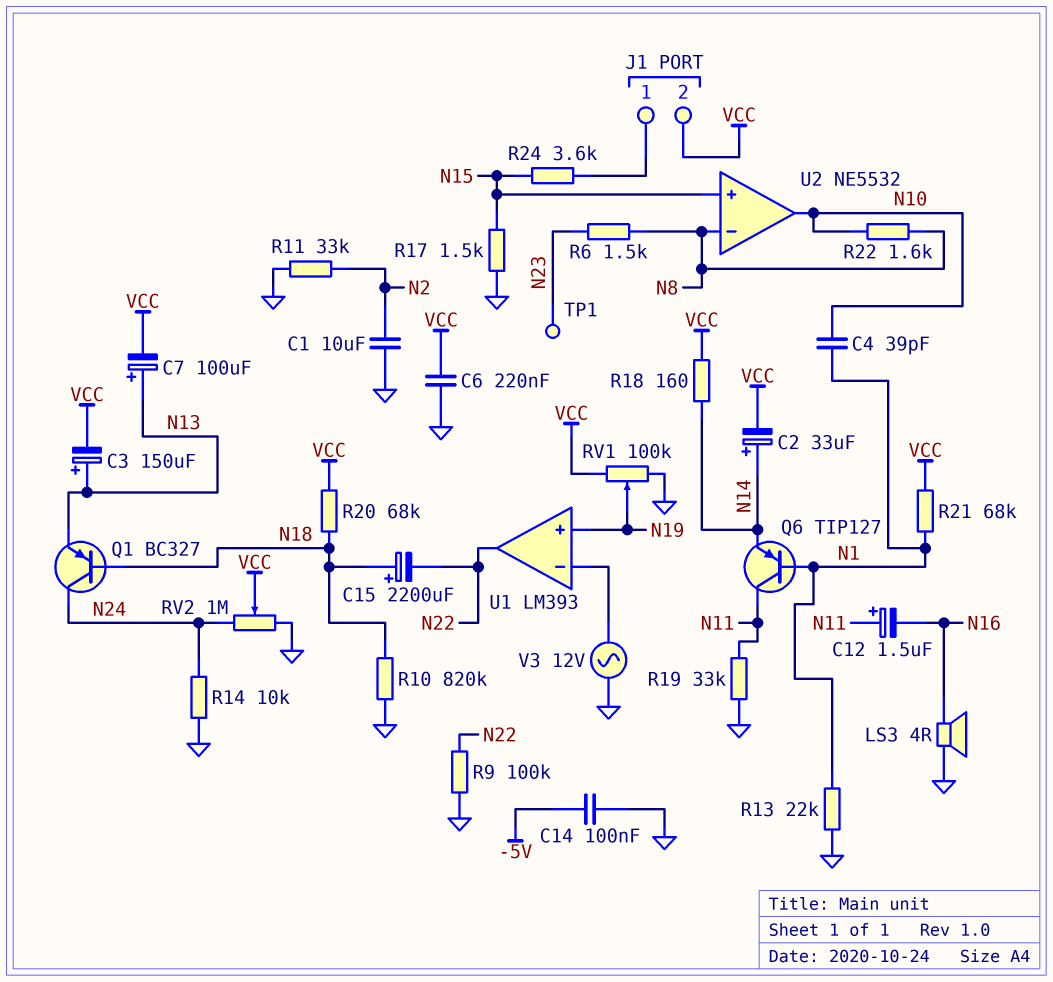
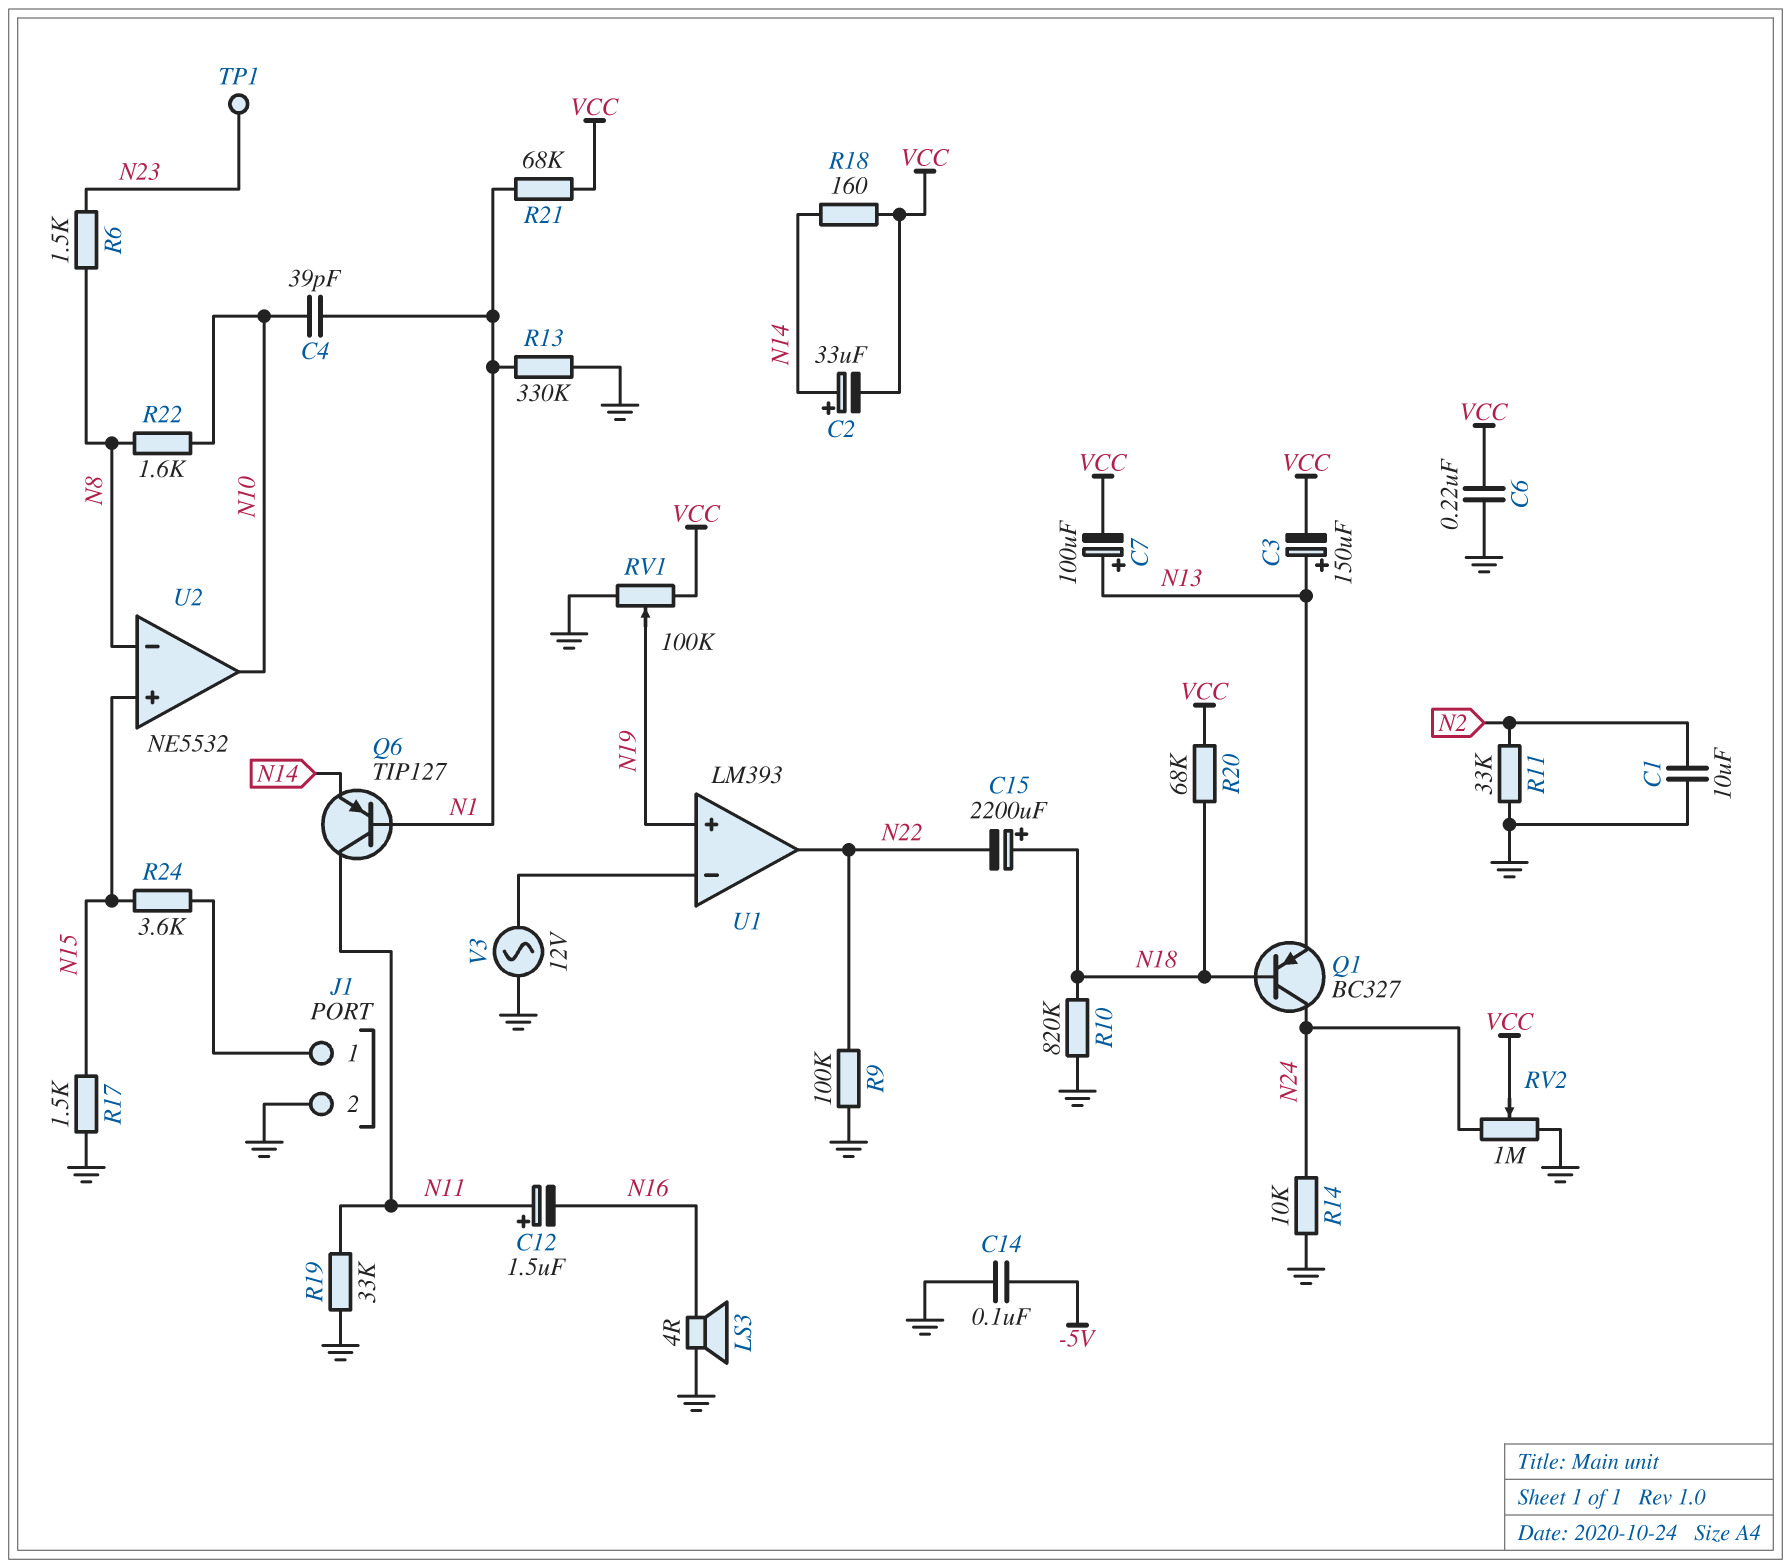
J1 pin 2: VCC -> GND
R13: 22k (GND, N1) -> 330k (GND, N1)

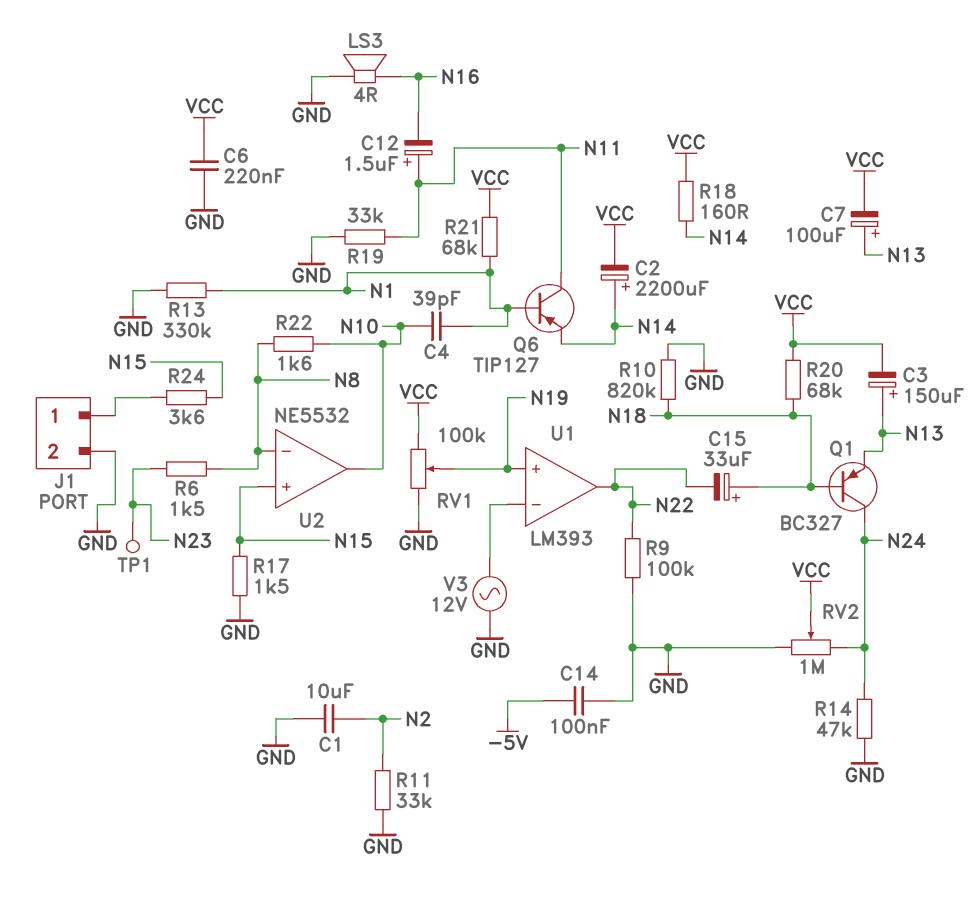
C2: 33uF (plus N14, minus VCC) -> 2200uF (plus N14, minus VCC)
C15: 2200uF (plus N18, minus N22) -> 33uF (plus N18, minus N22)
R14: 10k (GND, N24) -> 47k (GND, N24)

